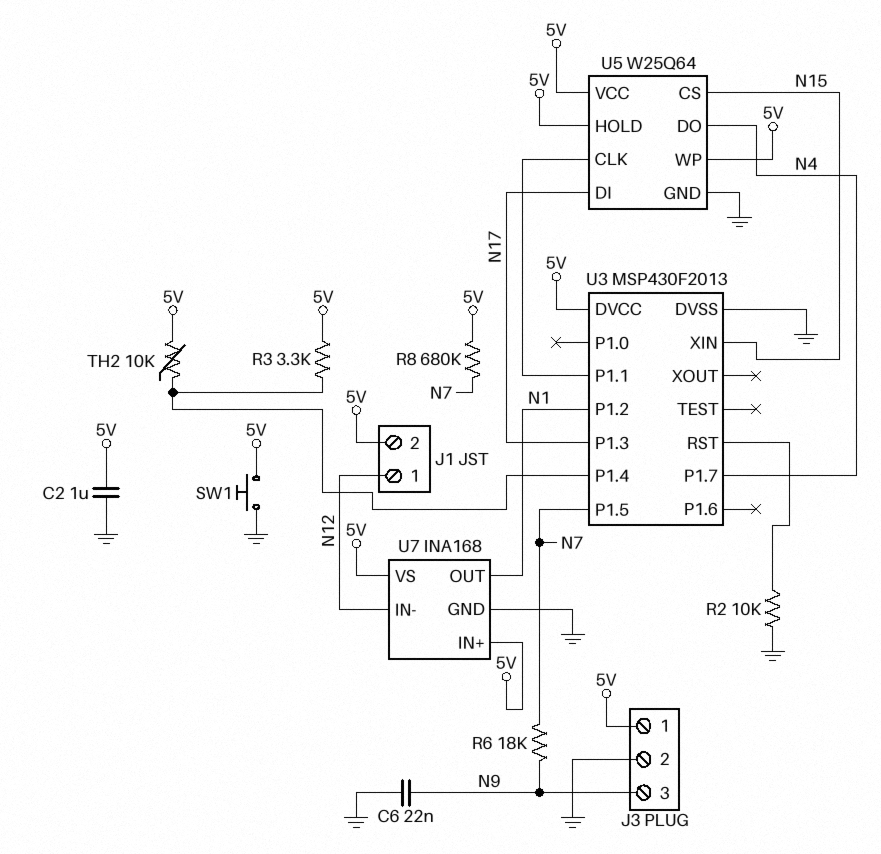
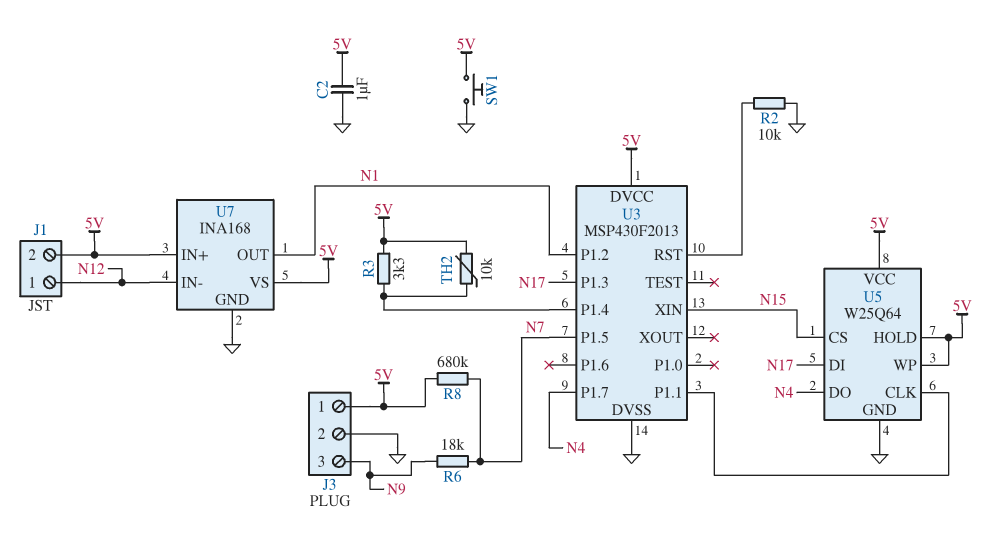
C6: 22nF (GND, N9) -> none

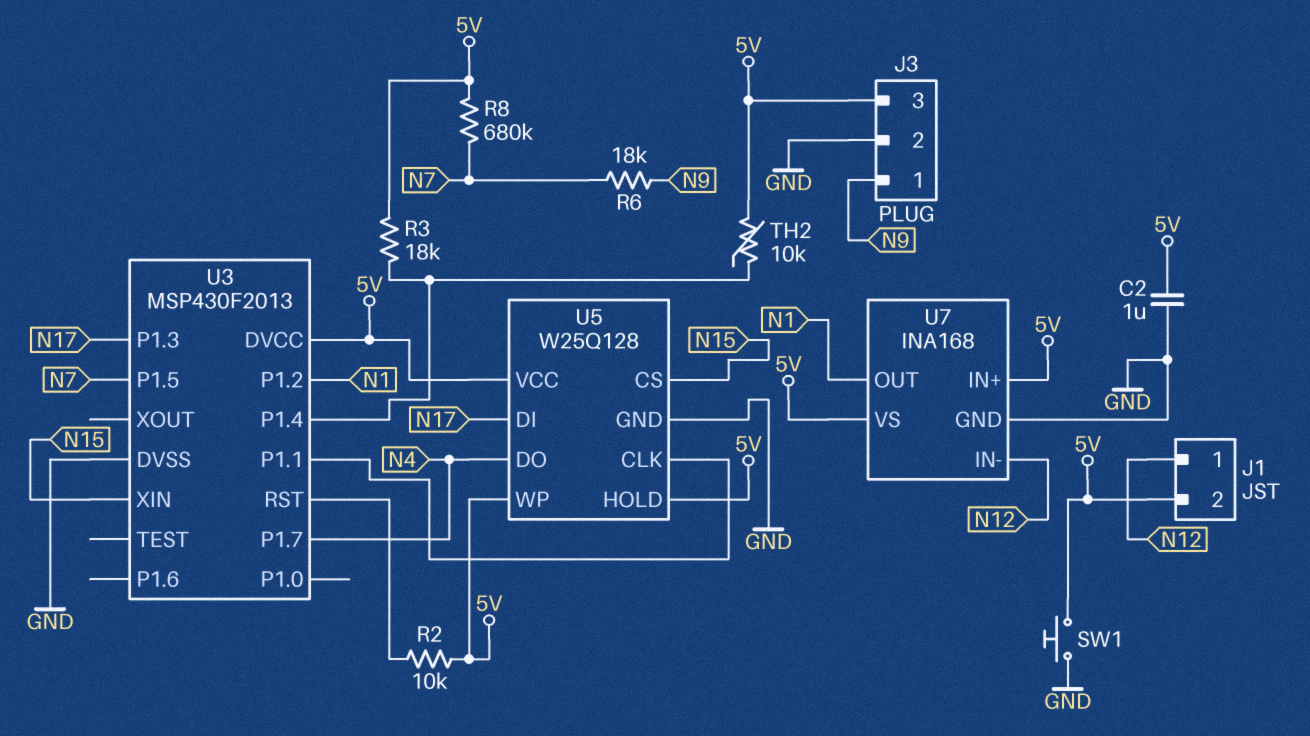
J3 pin 1: 5V -> N9
J3 pin 3: N9 -> 5V
R2: 10k (GND, U3/RST) -> 10k (5V, U3/RST)
R3: 3.3k (5V, U3/P1.4) -> 18k (5V, U3/P1.4)
U5: W25Q64 -> W25Q128

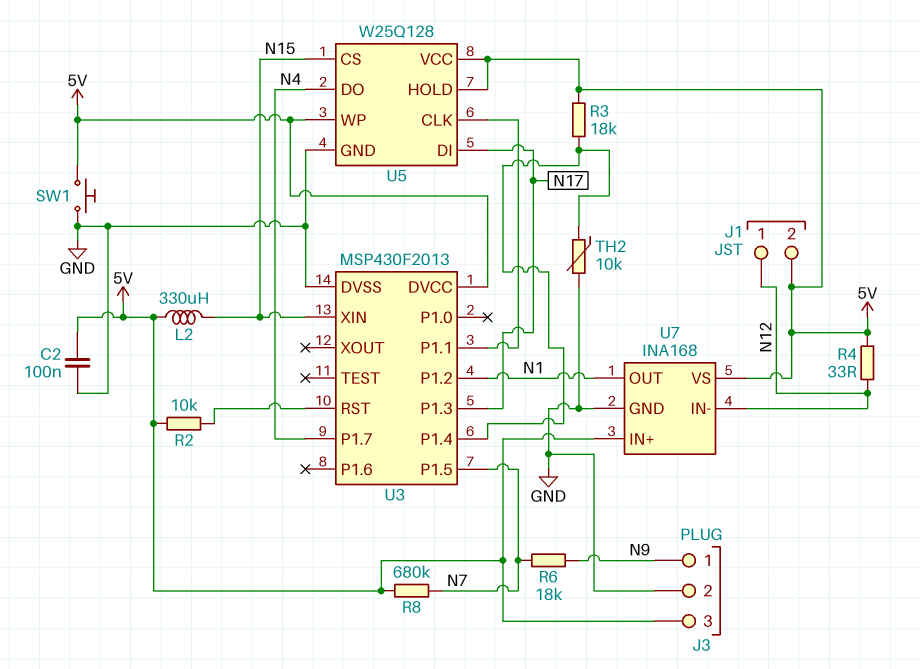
C2: 1uF (5V, GND) -> 100nF (5V, GND)
L2: none -> 330uH (5V, N15)
R4: none -> 33 (5V, N12)
TH2: 10k (5V, U3/P1.4) -> 10k (GND, U3/P1.4)

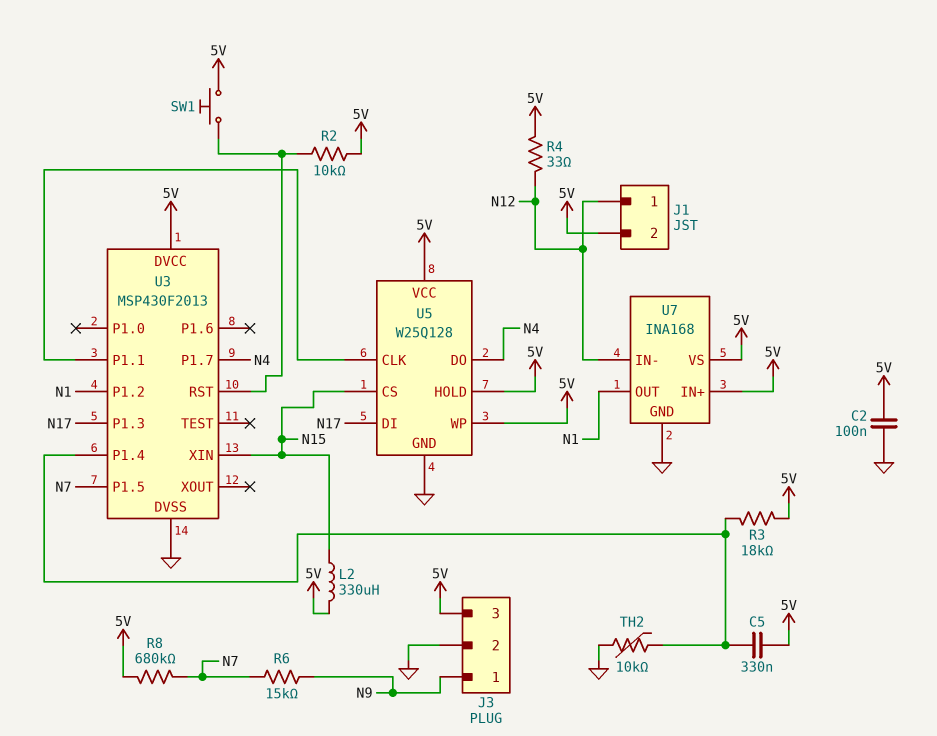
C5: none -> 330nF (5V, U3/P1.4)
R6: 18k (N7, N9) -> 15k (N7, N9)
SW1: button (5V, GND) -> button (5V, U3/RST)

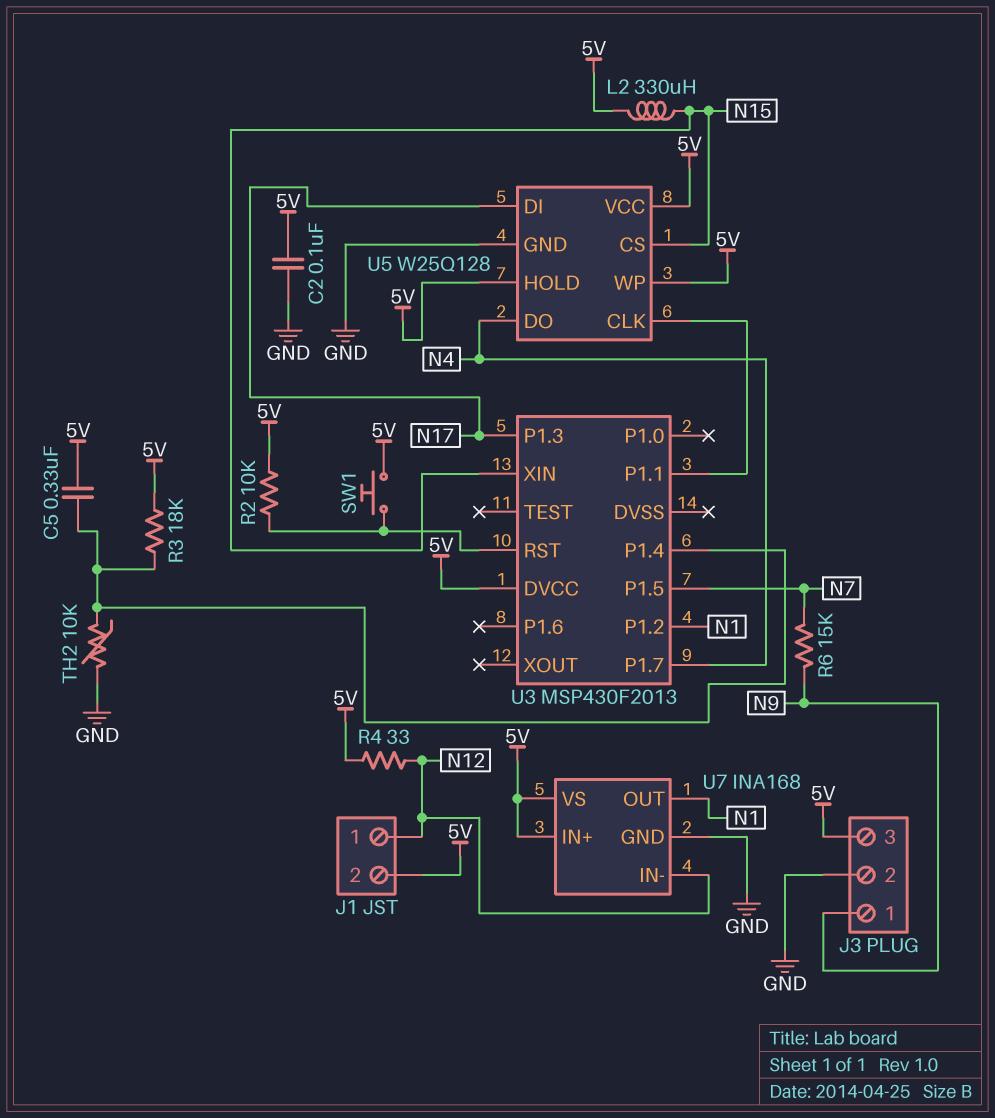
R8: 680k (5V, N7) -> none
U3 pin DVSS: GND -> none

